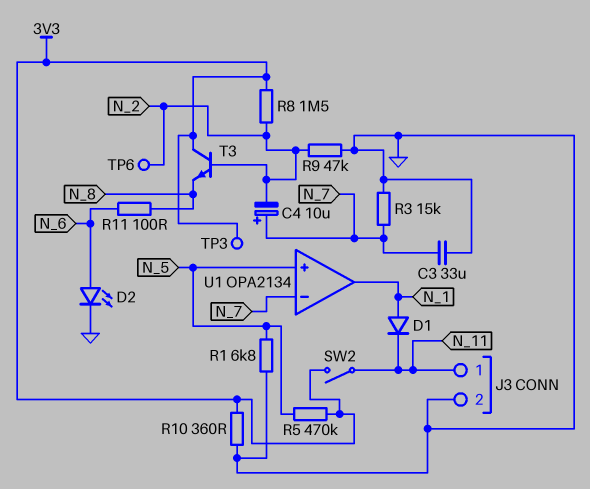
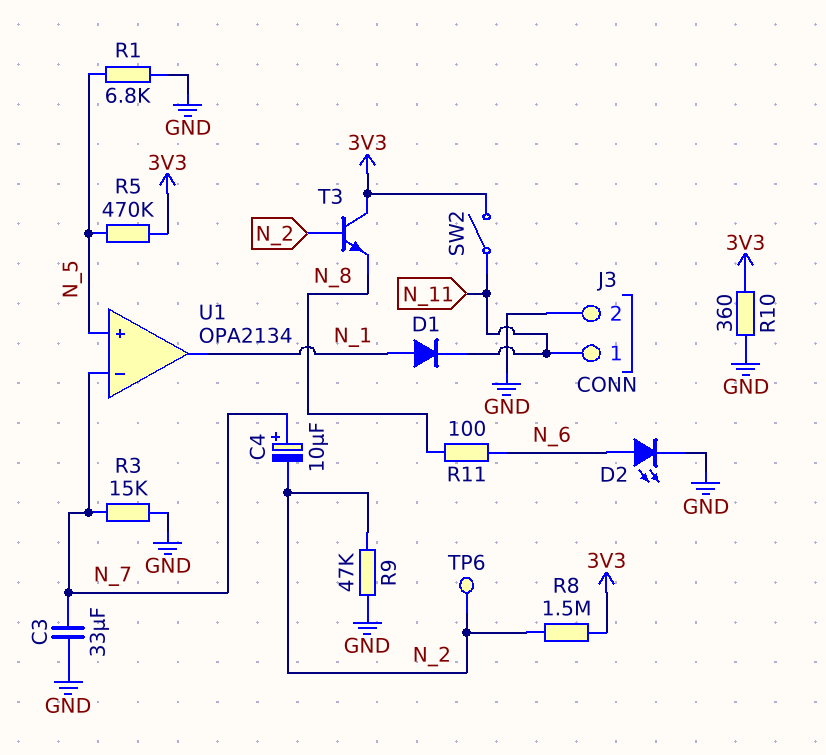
TP3: test point (3V3) -> none

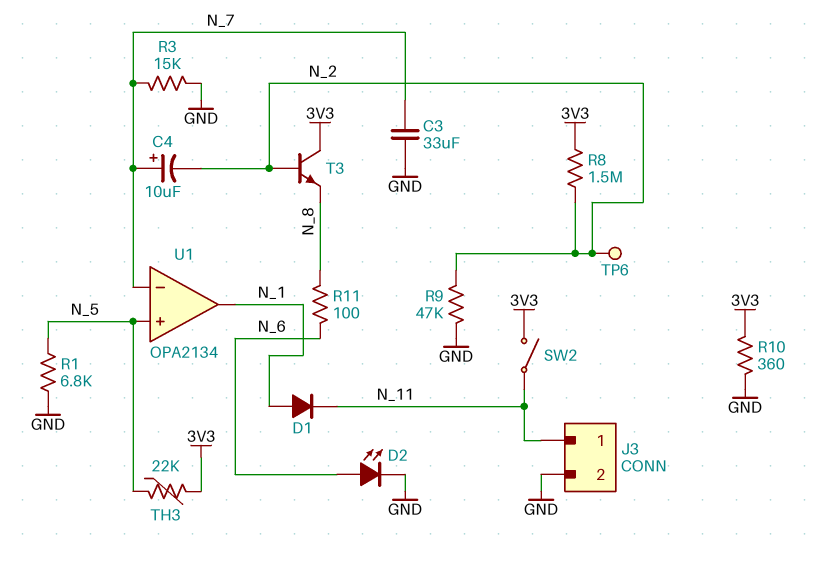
R5: 470k (3V3, N_5) -> none
TH3: none -> 22k (3V3, N_5)

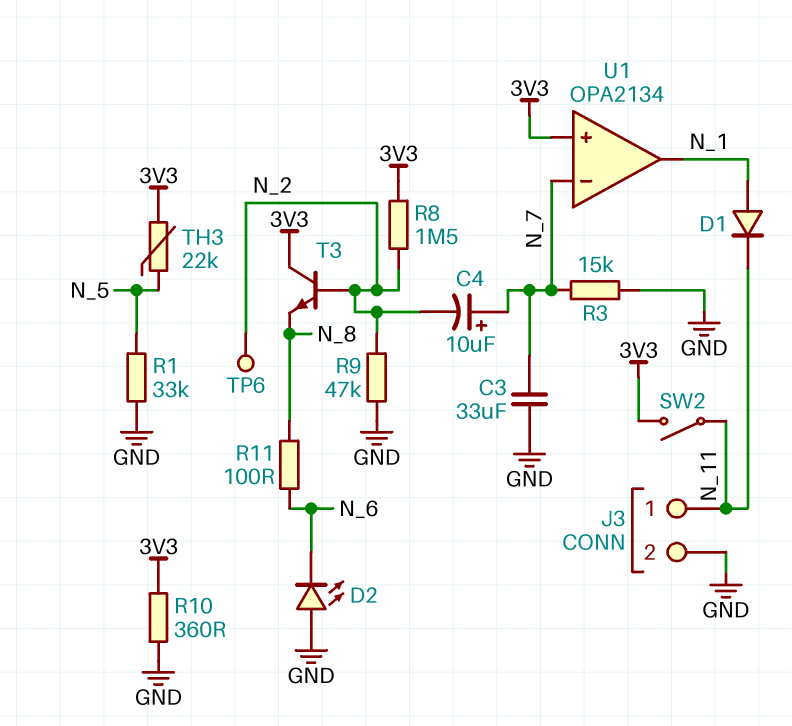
D2: LED (A N_6, K GND) -> LED (A GND, K N_6)
R1: 6.8k (GND, N_5) -> 33k (GND, N_5)
U1 pin in+: N_5 -> 3V3

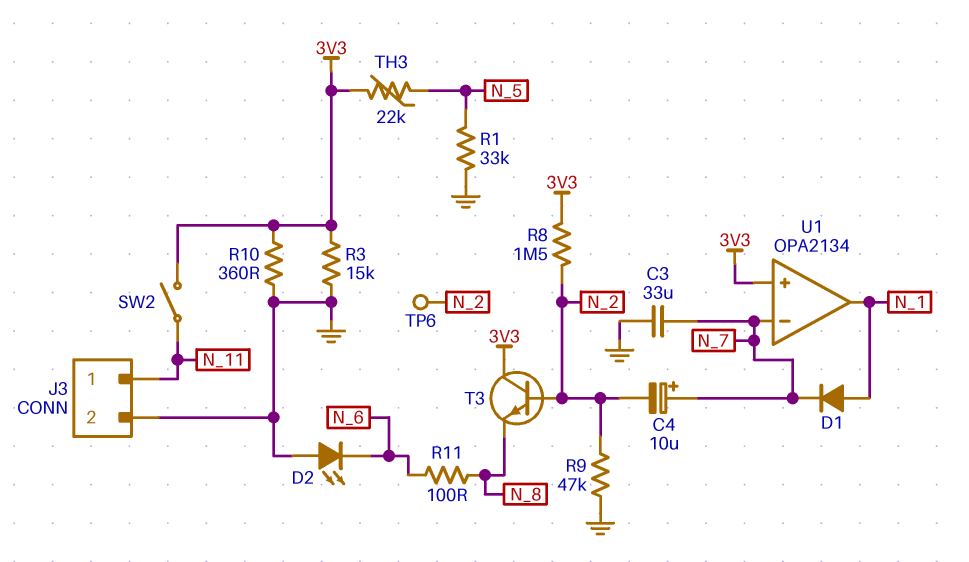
D1: diode (A N_1, K N_11) -> diode (A N_1, K N_7)
R3: 15k (GND, N_7) -> 15k (3V3, GND)

